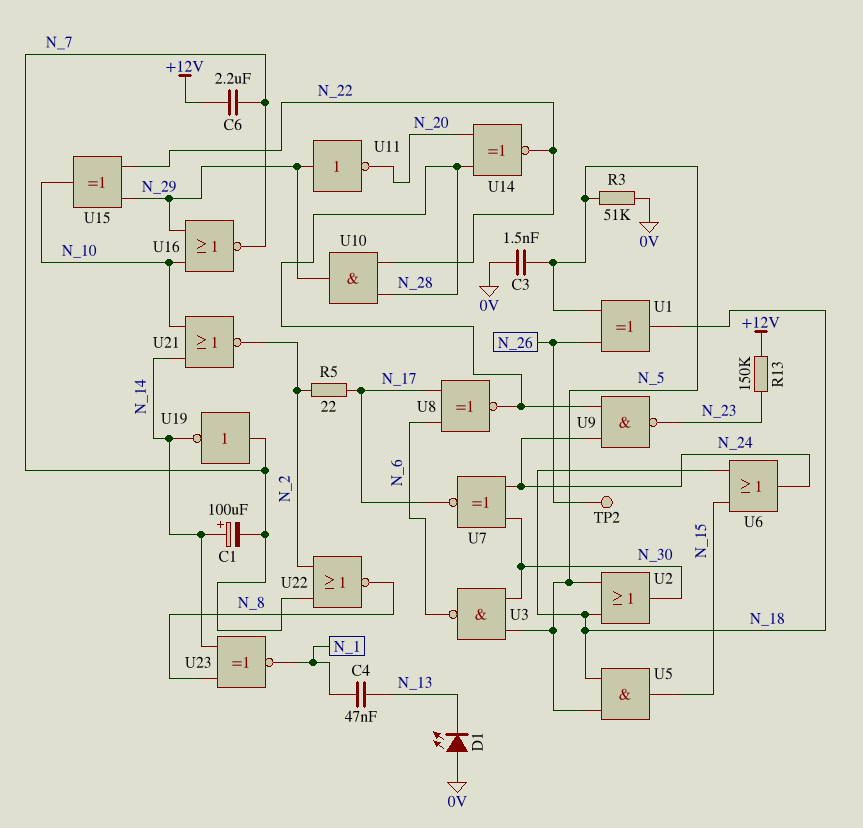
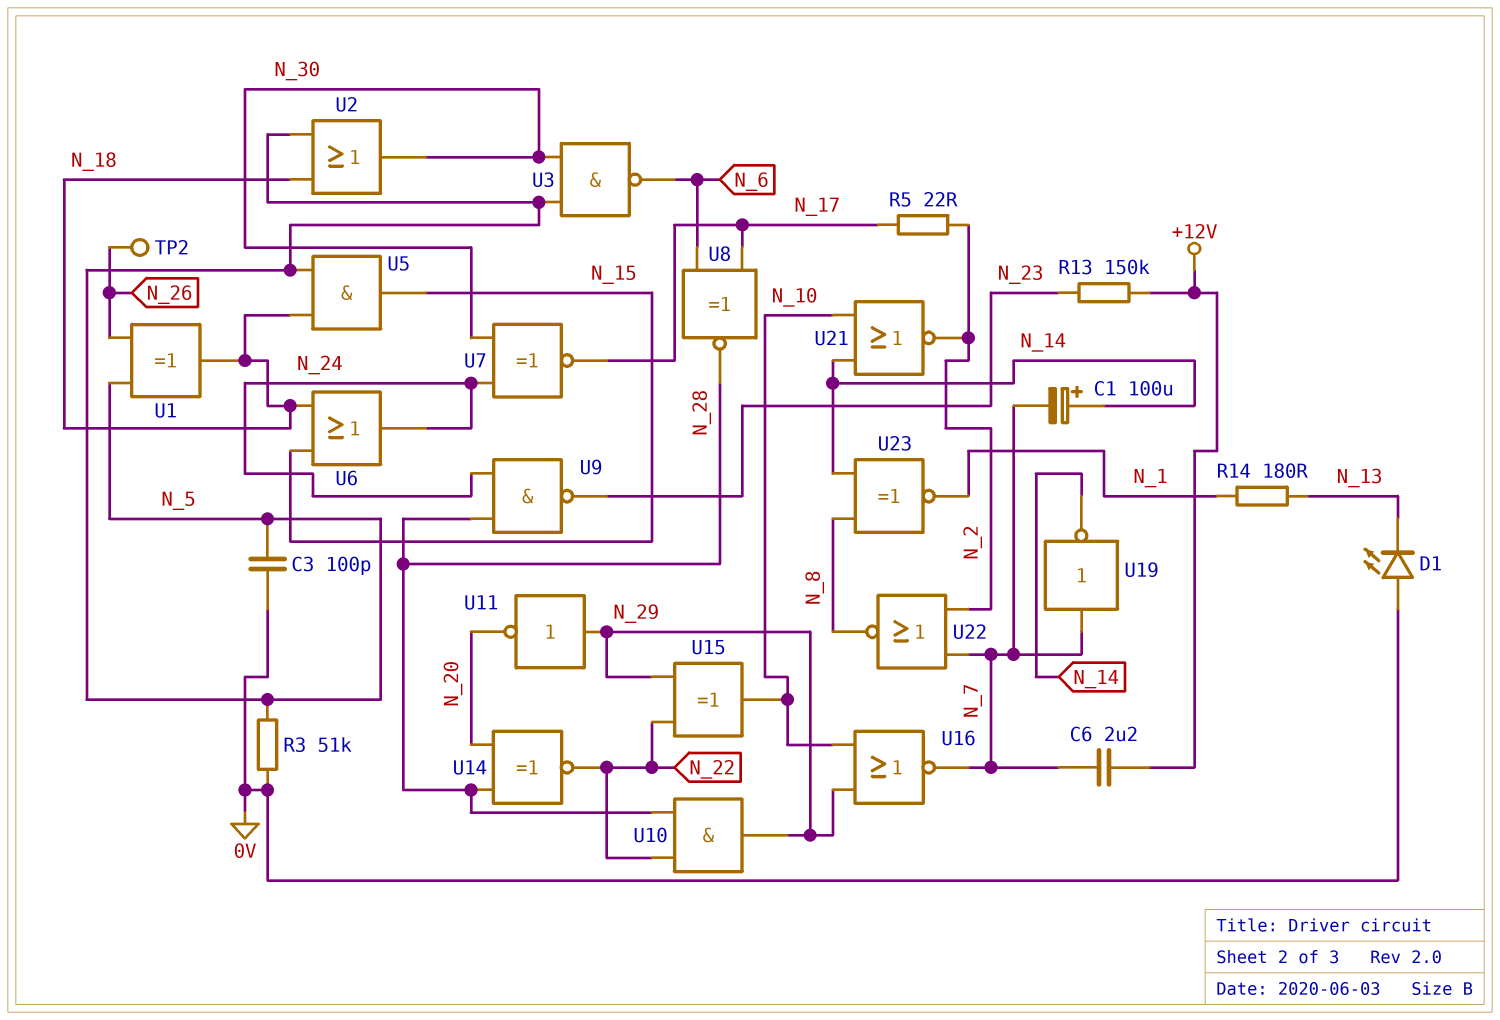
C3: 1.5nF (0V, N_5) -> 100pF (0V, N_5)
C4: 47nF (N_1, N_13) -> none
R14: none -> 180 (N_1, N_13)

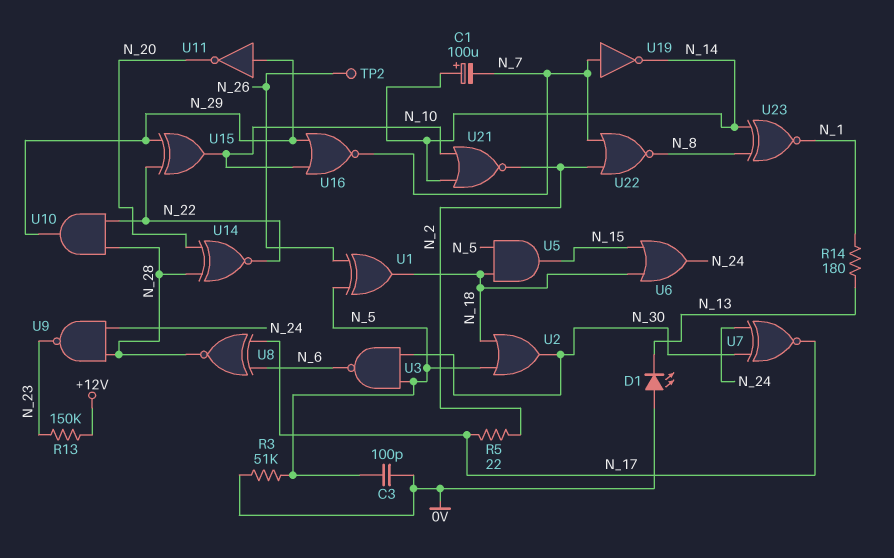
C6: 2.2uF (+12V, N_7) -> none

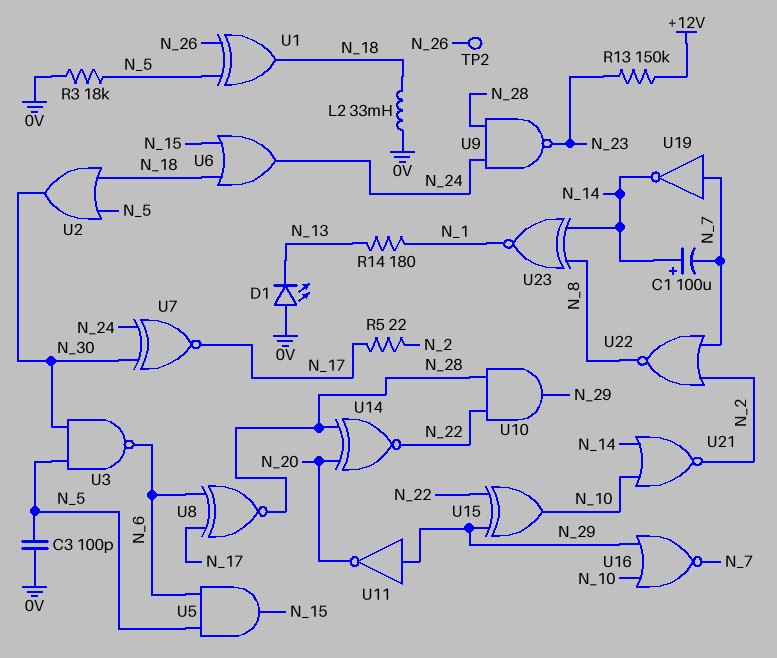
L2: none -> 33mH (0V, N_18)
R3: 51k (0V, N_5) -> 18k (0V, N_5)
U5: AND (in N_5, in N_18, out N_15) -> AND (in N_5, in N_6, out N_15)

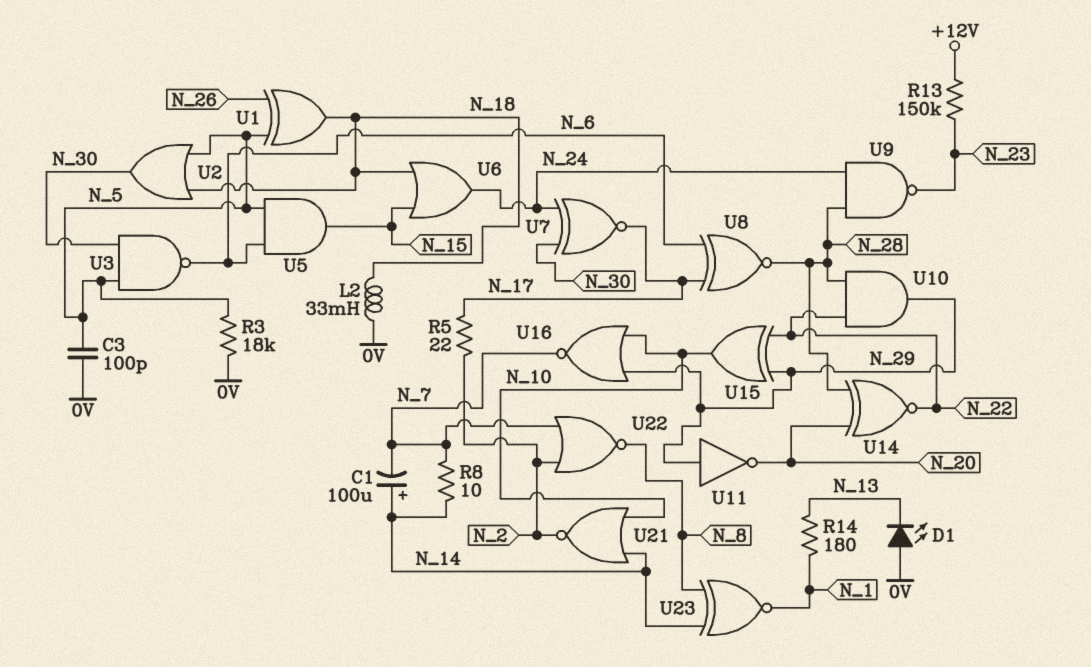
R8: none -> 10 (N_7, N_14)
TP2: test point (N_26) -> none
U19: NOT (in N_7, out N_14) -> none

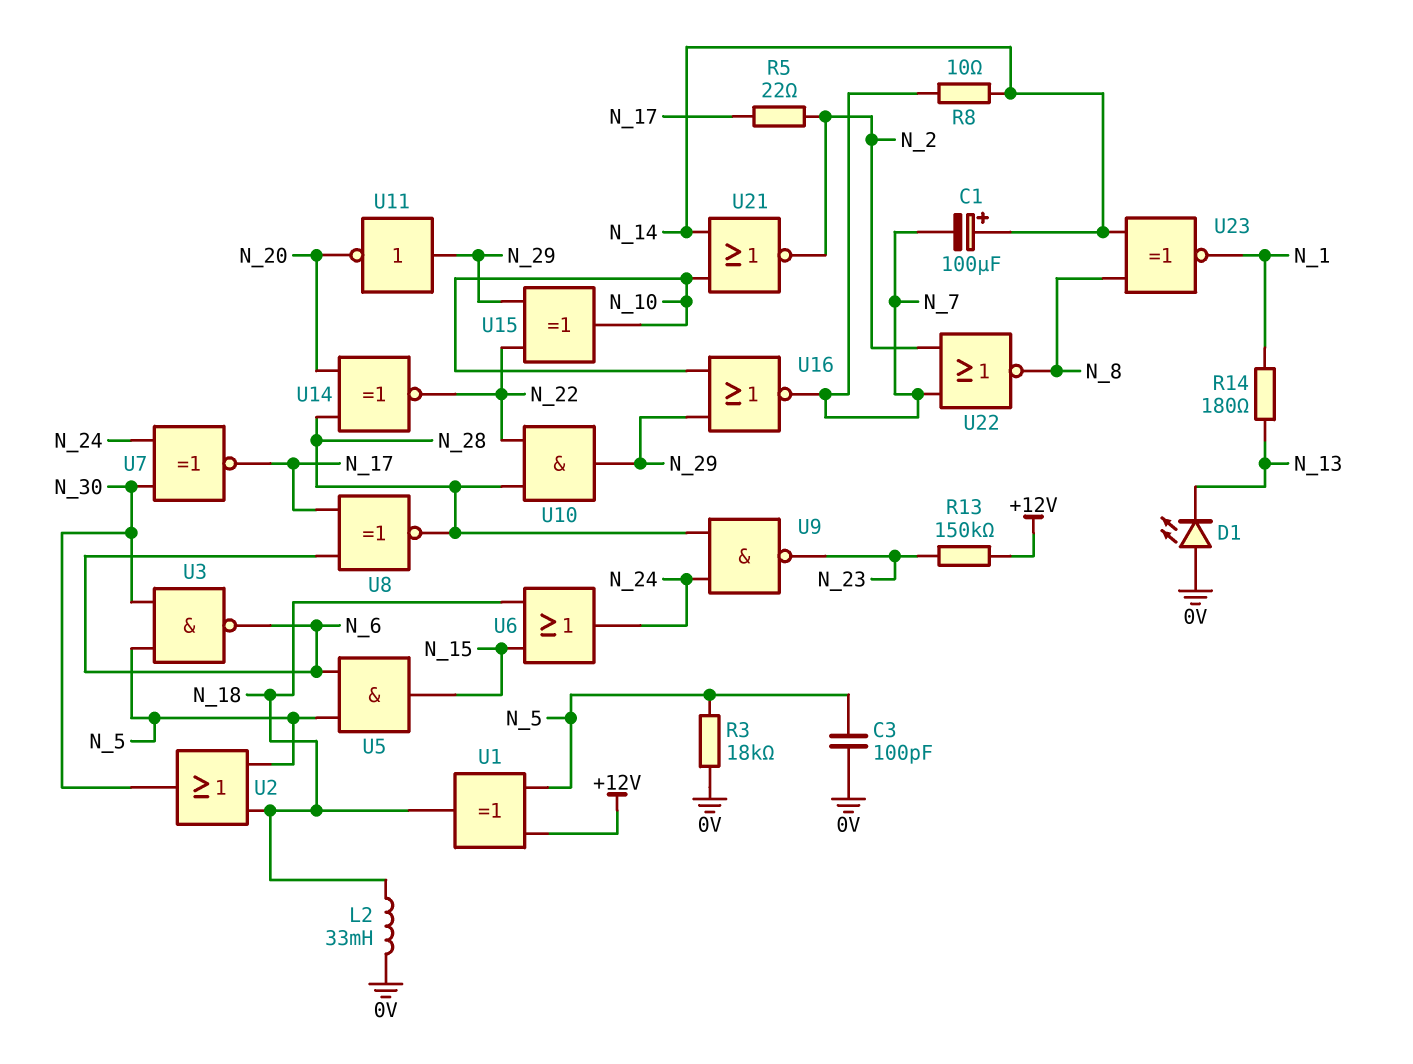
U1: XOR (in N_5, in N_26, out N_18) -> XOR (in +12V, in N_5, out N_18)

